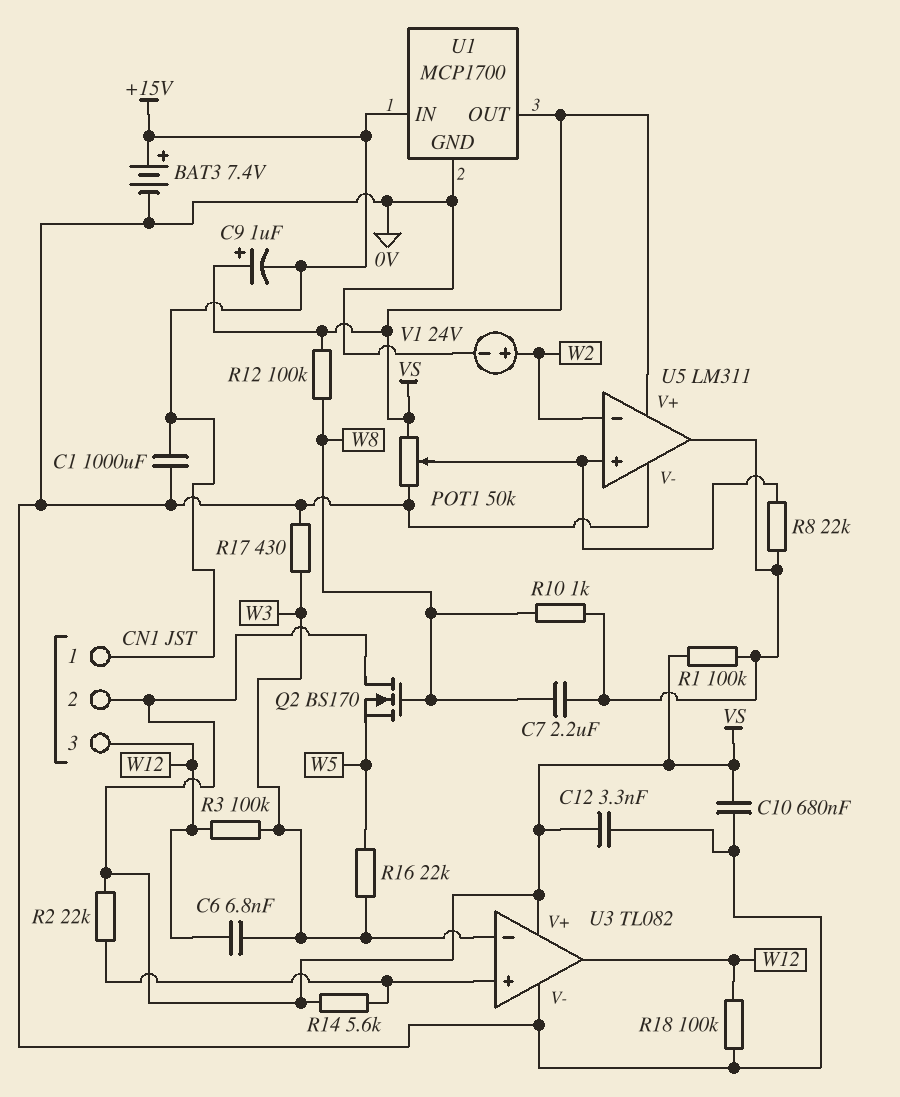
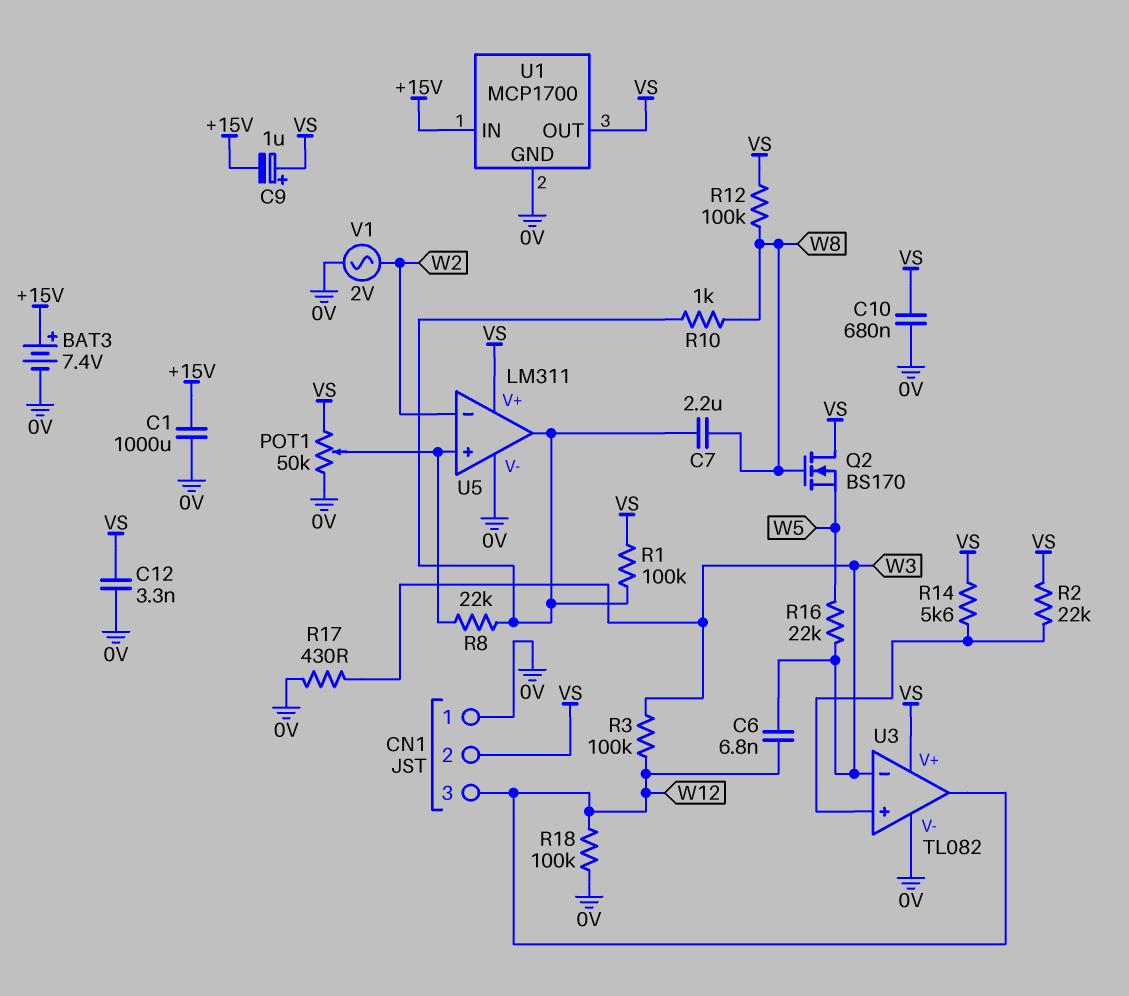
CN1 pin 1: +15V -> 0V
V1: 24V (plus W2, minus 0V) -> AC 2V (0V, W2)

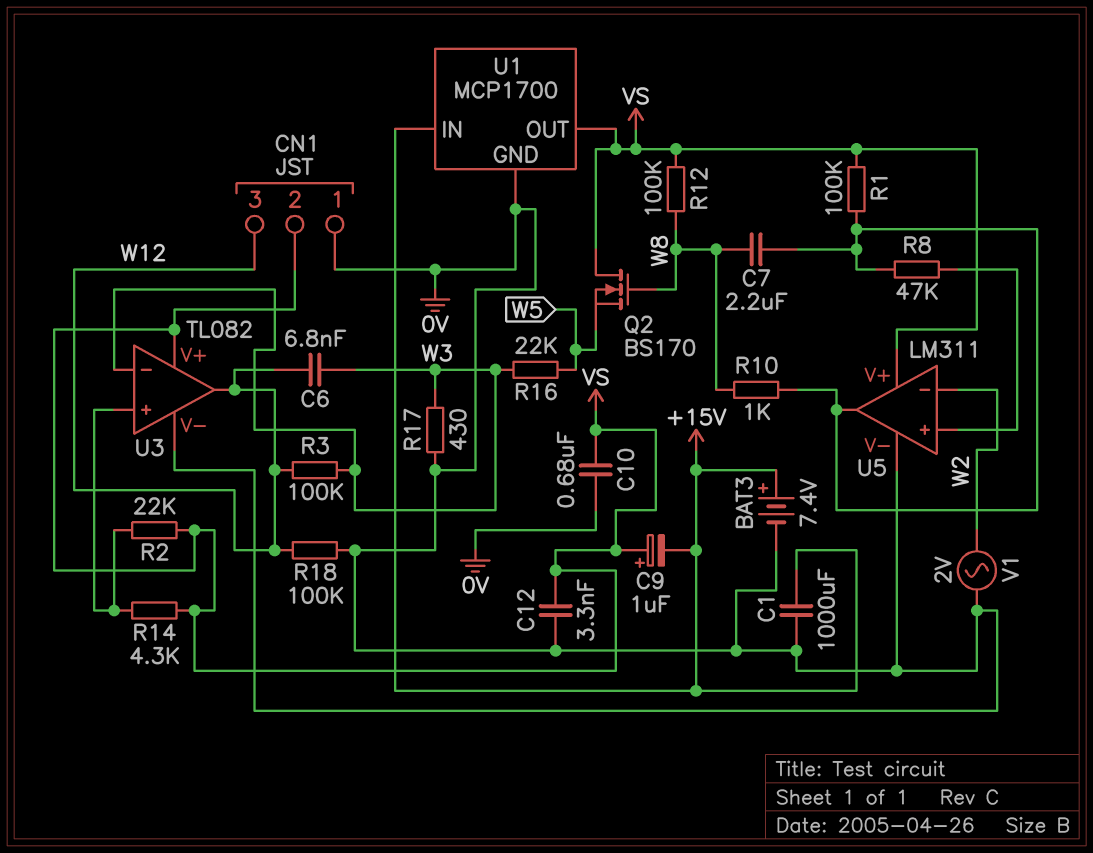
POT1: 50k (0V, VS, wiper U5/in+) -> none
R8: 22k (U5/in+, U5/out) -> 47k (U5/in+, U5/out)
R14: 5.6k (U3/in+, VS) -> 4.3k (U3/in+, VS)

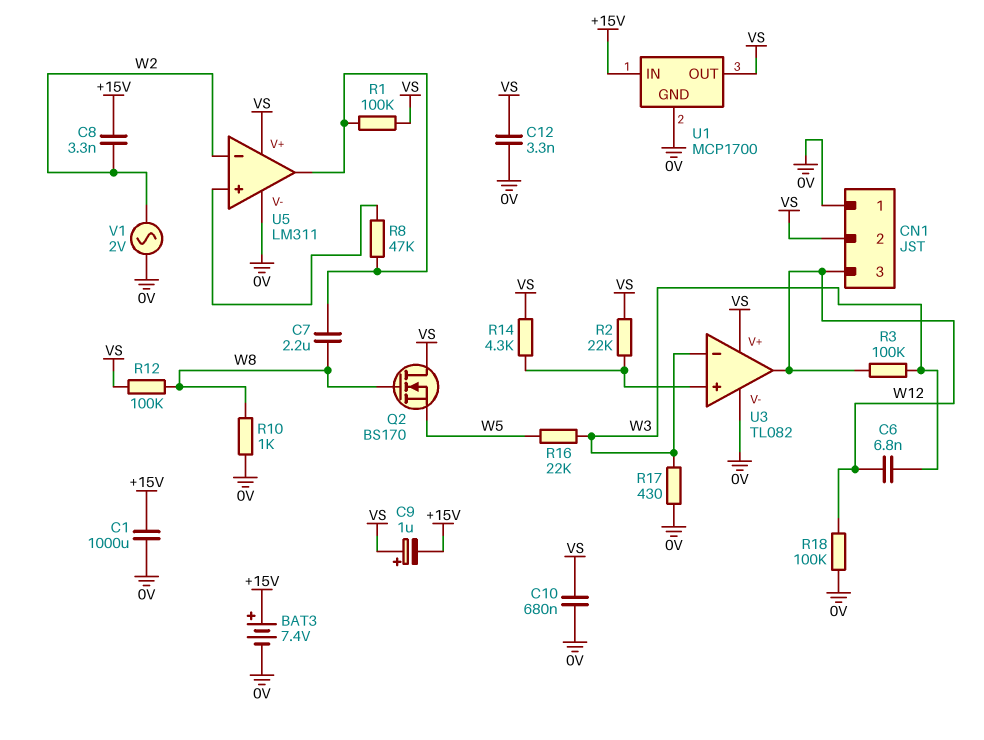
C8: none -> 3.3nF (+15V, W2)
R10: 1k (U5/out, W8) -> 1k (0V, W8)

